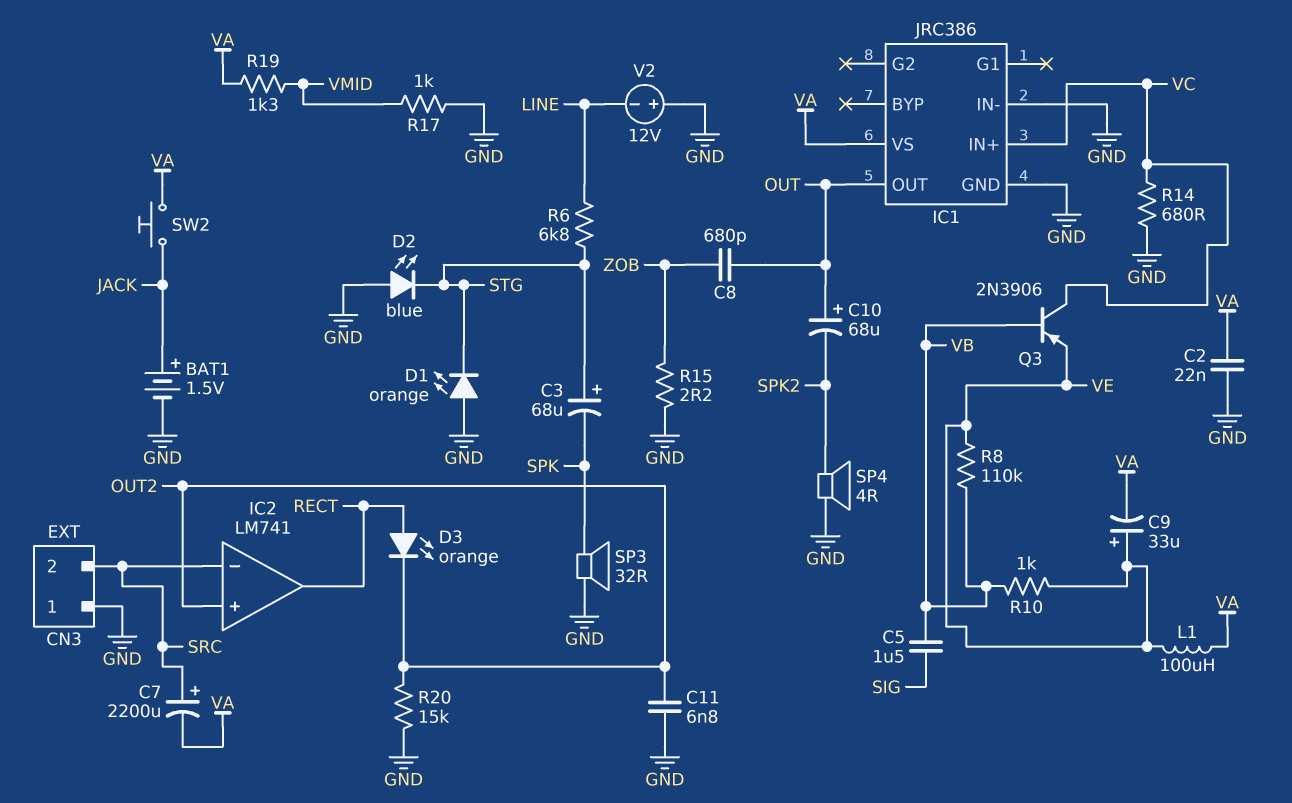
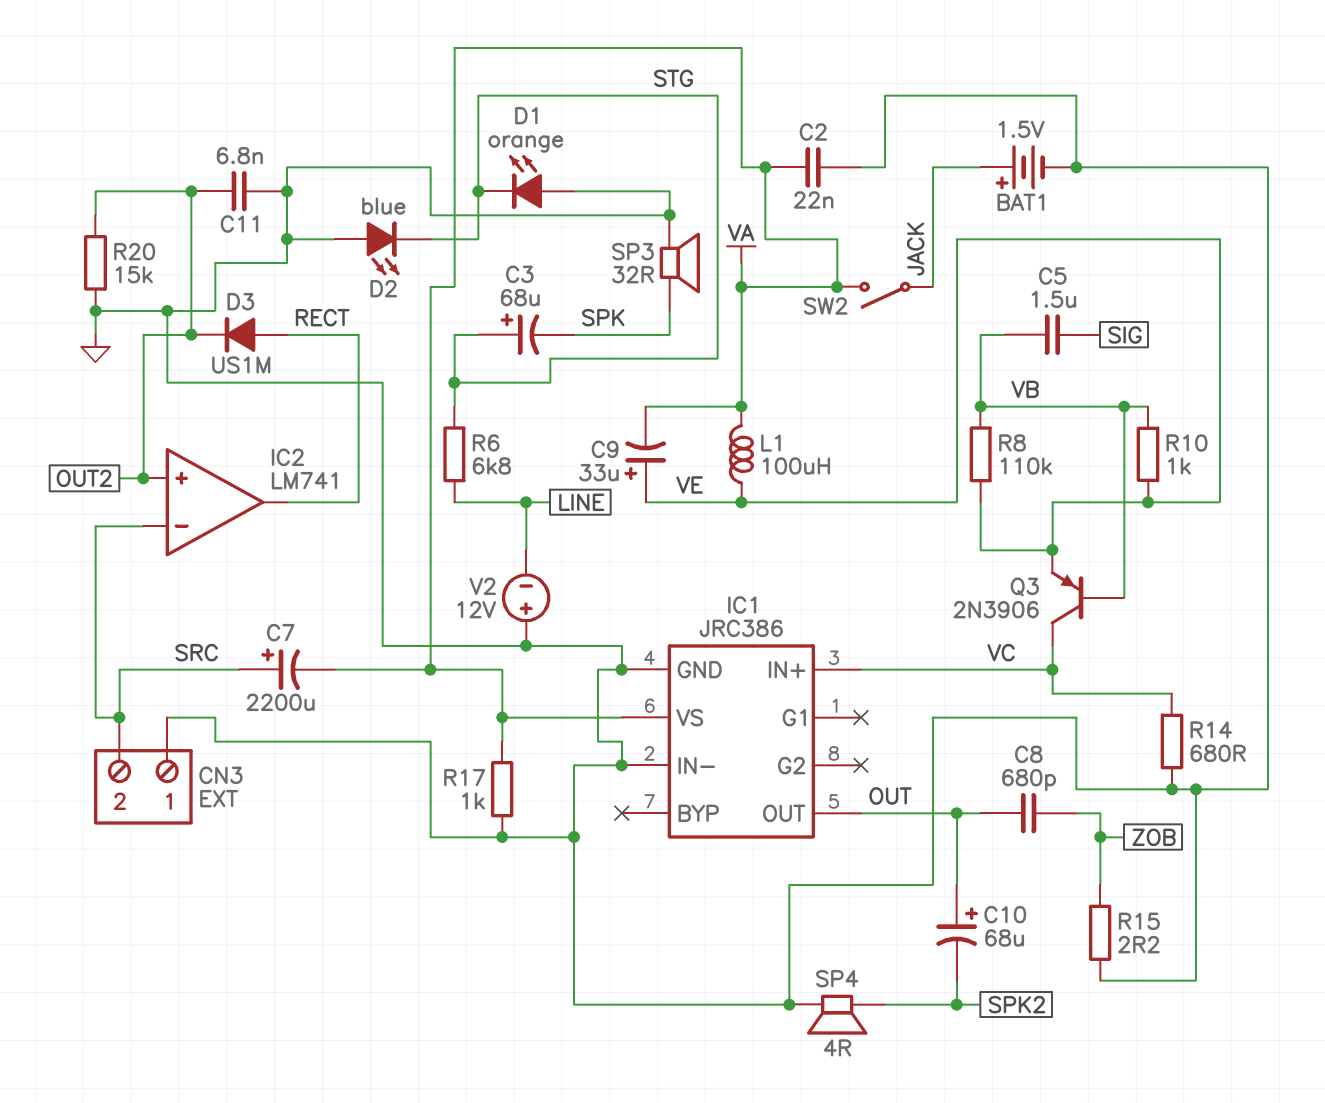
D3: LED orange (A RECT, K OUT2) -> diode US1M (A RECT, K OUT2)
R17: 1k (GND, VMID) -> 1k (GND, VA)
R19: 1.3k (VA, VMID) -> none
SW2: button (JACK, VA) -> switch (JACK, VA)

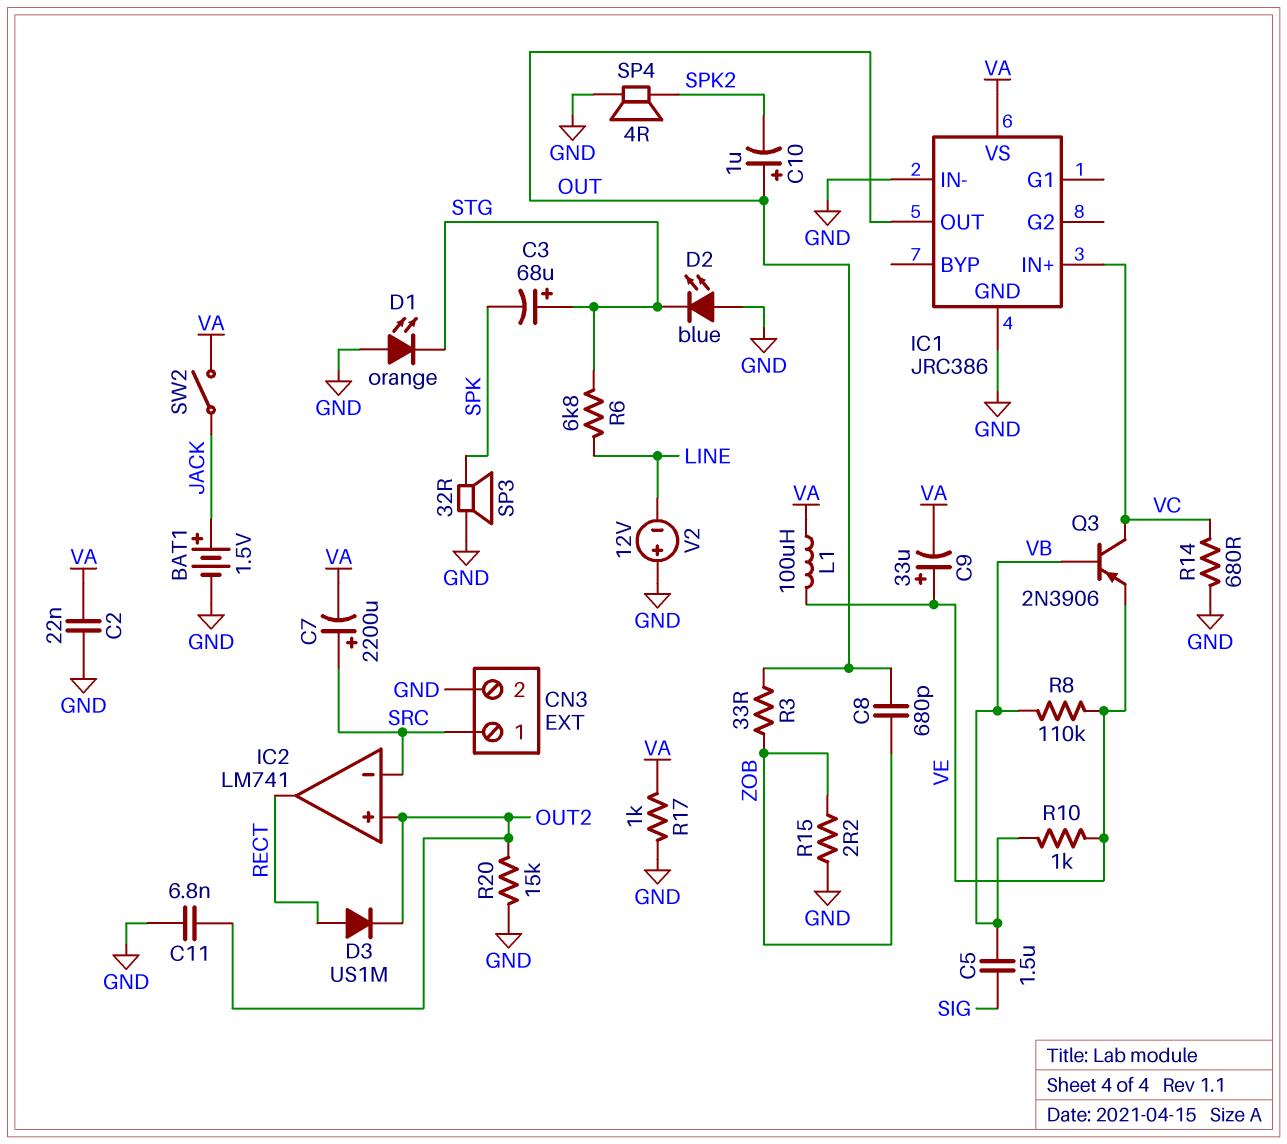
C10: 68uF (plus OUT, minus SPK2) -> 1uF (plus OUT, minus SPK2)
CN3 pin 1: GND -> SRC
CN3 pin 2: SRC -> GND
R3: none -> 33 (OUT, ZOB)

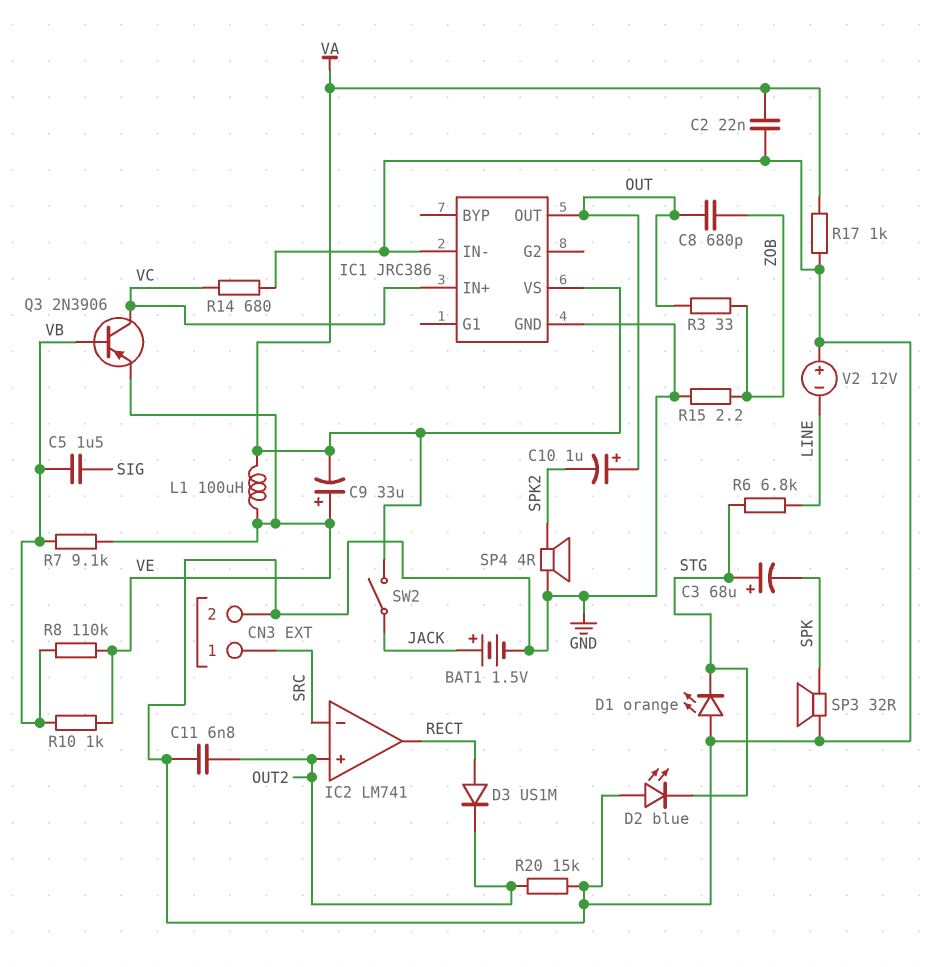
C7: 2200uF (plus SRC, minus VA) -> none
R7: none -> 9.1k (VB, VE)

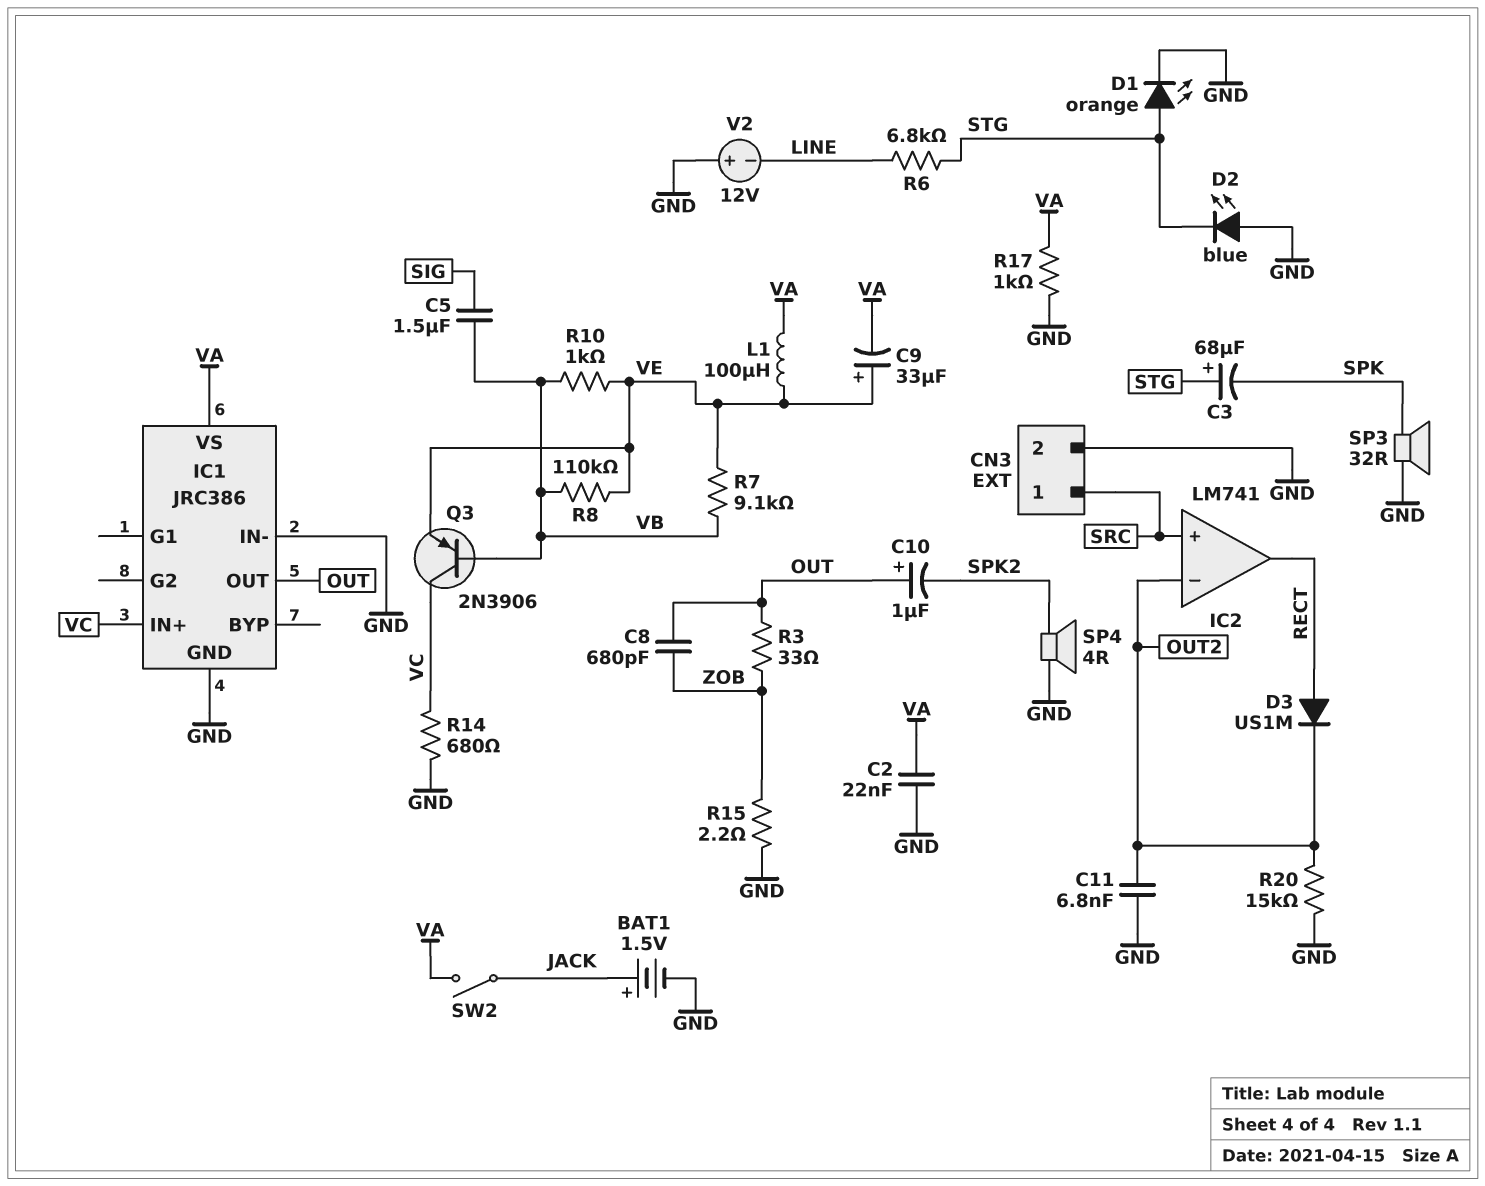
D1: LED orange (A GND, K STG) -> LED orange (A STG, K GND)
IC2 pin in+: OUT2 -> SRC
IC2 pin in-: SRC -> OUT2

